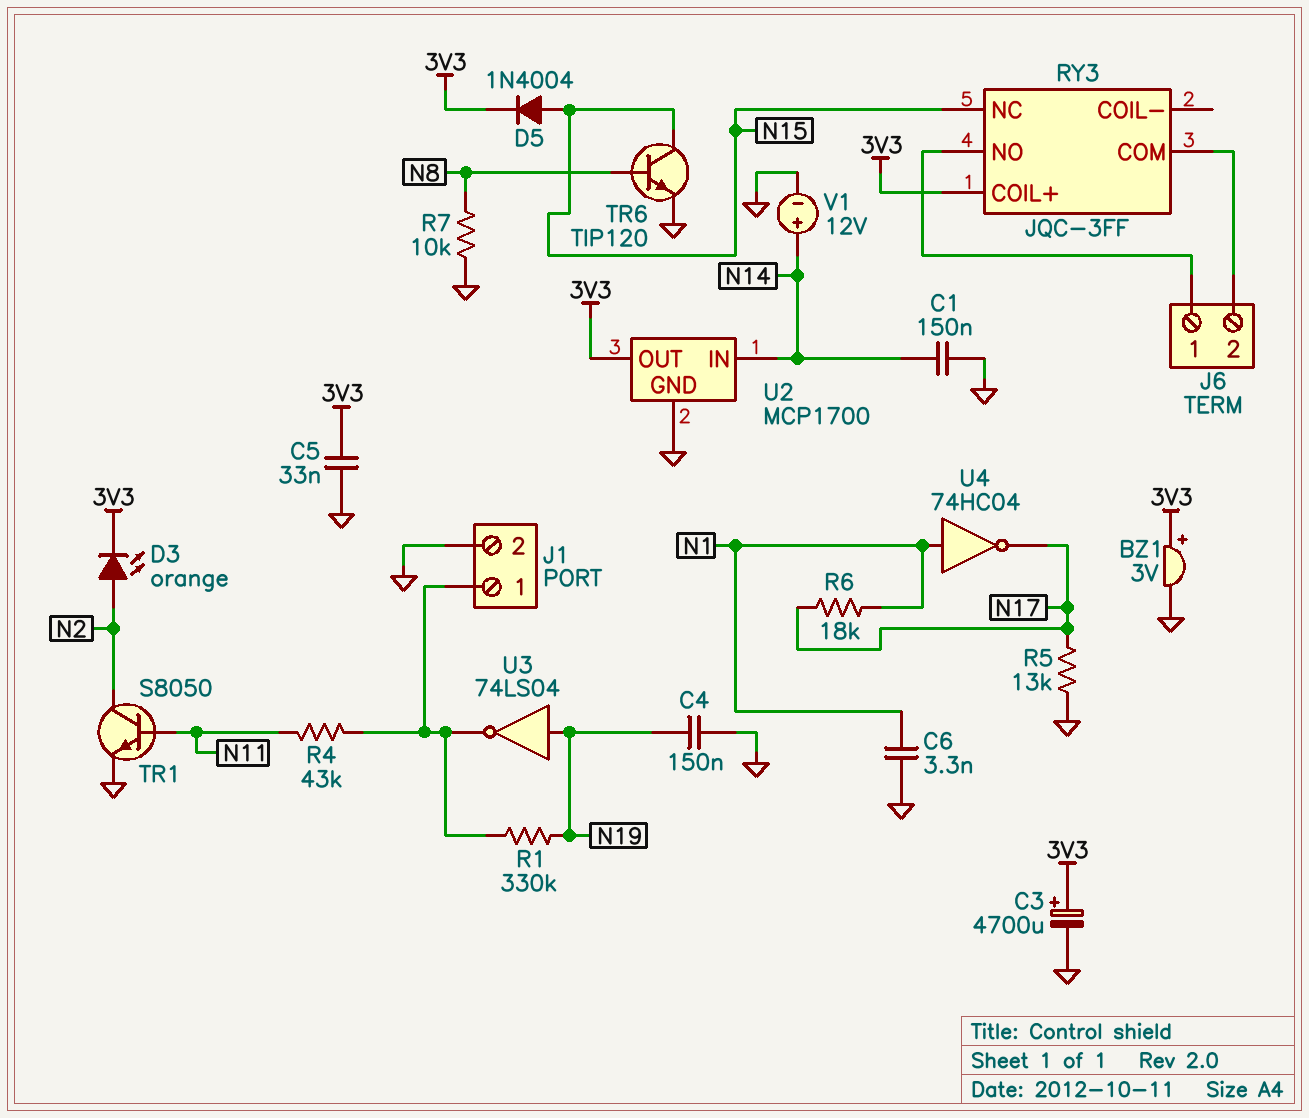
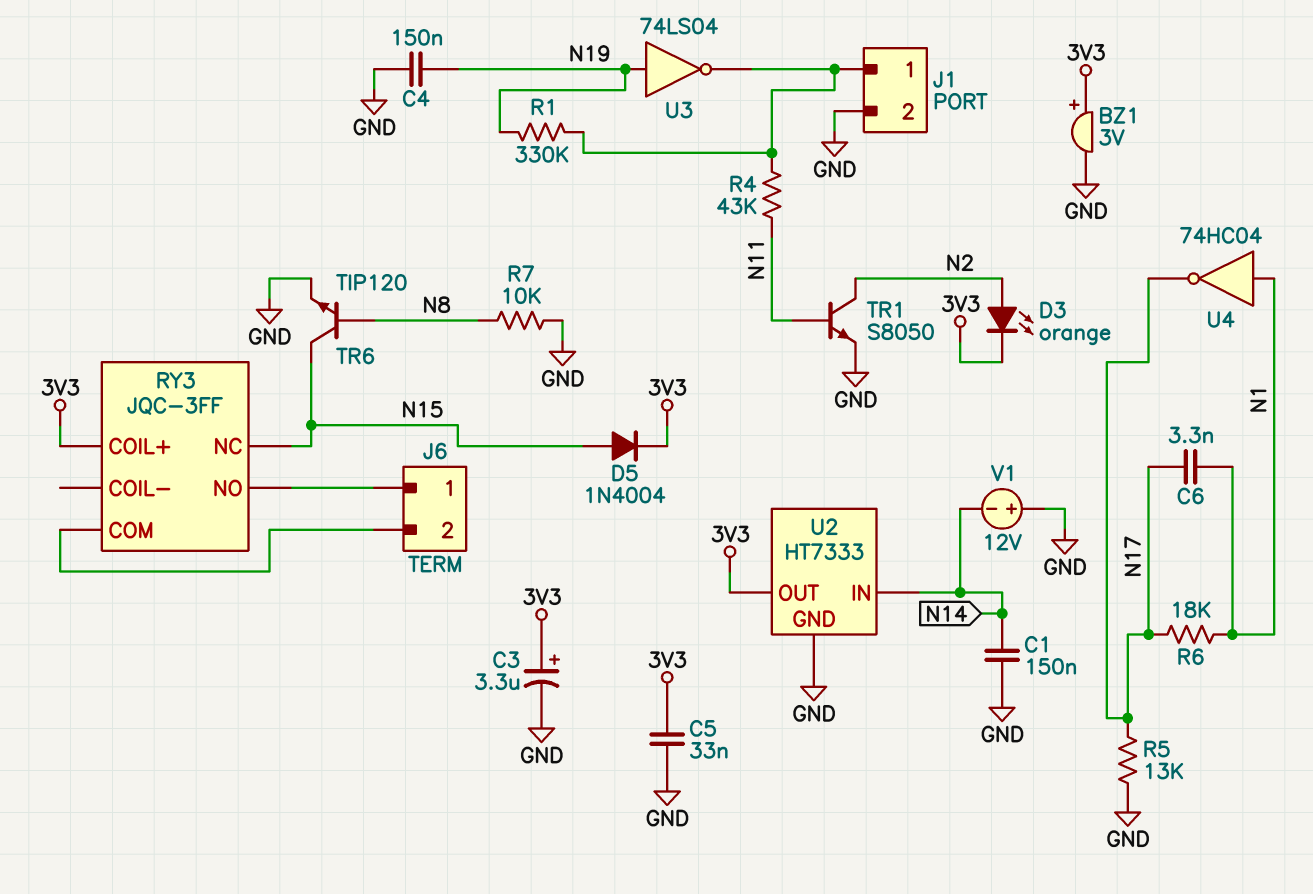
C3: 4700uF (plus 3V3, minus GND) -> 3.3uF (plus 3V3, minus GND)
C6: 3.3nF (GND, N1) -> 3.3nF (N1, N17)
U2: MCP1700 -> HT7333
V1: 12V (plus N14, minus GND) -> 12V (plus GND, minus N14)

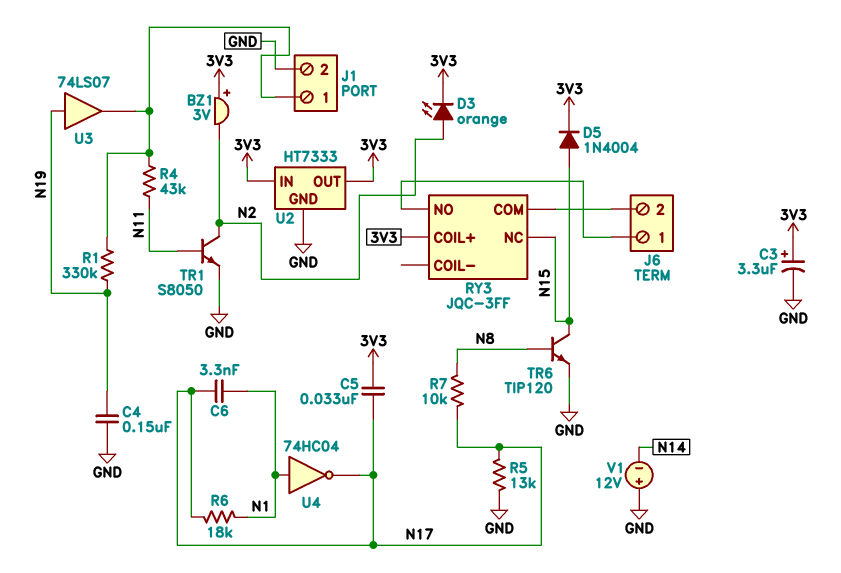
BZ1: buzzer 3V (plus 3V3, minus GND) -> buzzer 3V (plus 3V3, minus N2)
C1: 150nF (GND, N14) -> none
C5: 33nF (3V3, GND) -> 33nF (3V3, N17)
R7: 10k (GND, N8) -> 10k (N8, N17)
U2 pin IN: N14 -> 3V3
U3: NOT 74LS04 (in N19, out J1/1) -> buffer 74LS07 (in N19, out J1/1)

